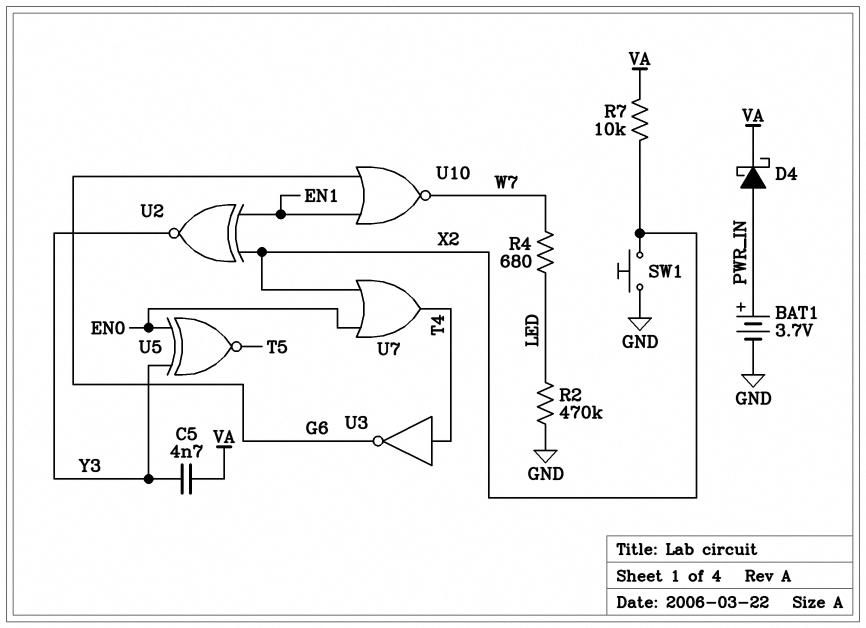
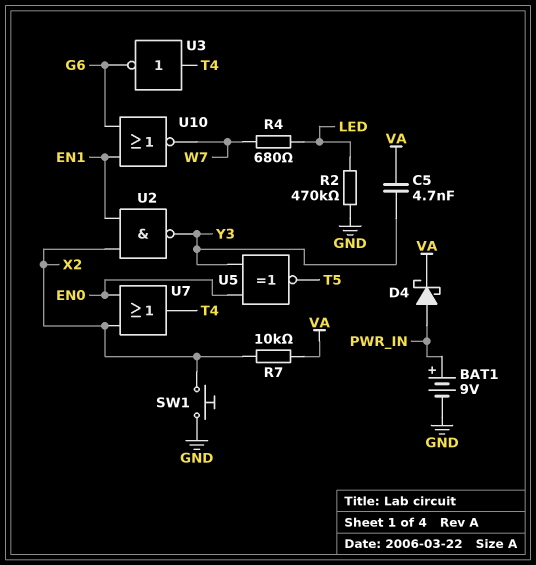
BAT1: 3.7V (plus PWR_IN, minus GND) -> 9V (plus PWR_IN, minus GND)
U2: XNOR (in EN1, in X2, out Y3) -> NAND (in EN1, in X2, out Y3)

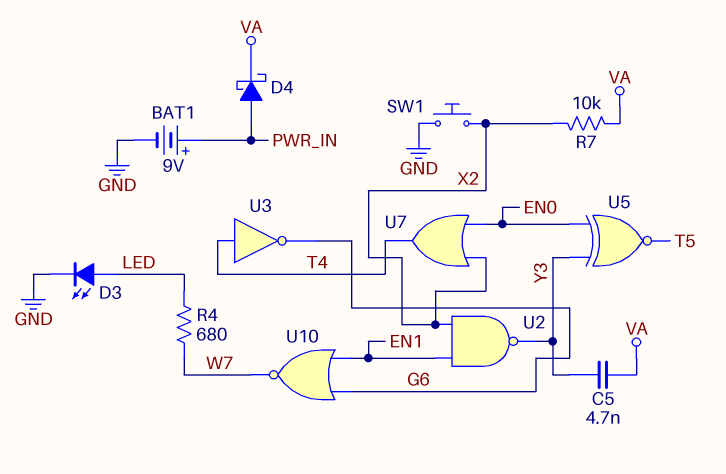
D3: none -> LED (A LED, K GND)
R2: 470k (GND, LED) -> none

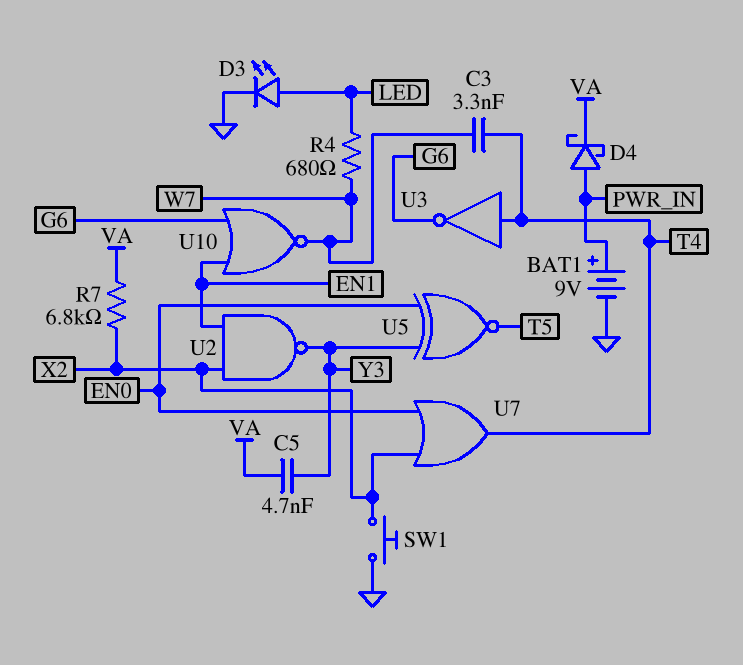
C3: none -> 3.3nF (T4, W7)
R7: 10k (VA, X2) -> 6.8k (VA, X2)

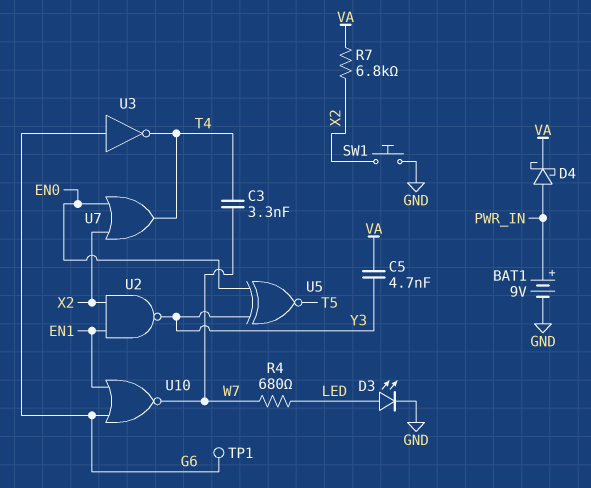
TP1: none -> test point (G6)
U3: NOT (in T4, out G6) -> NOT (in G6, out T4)

